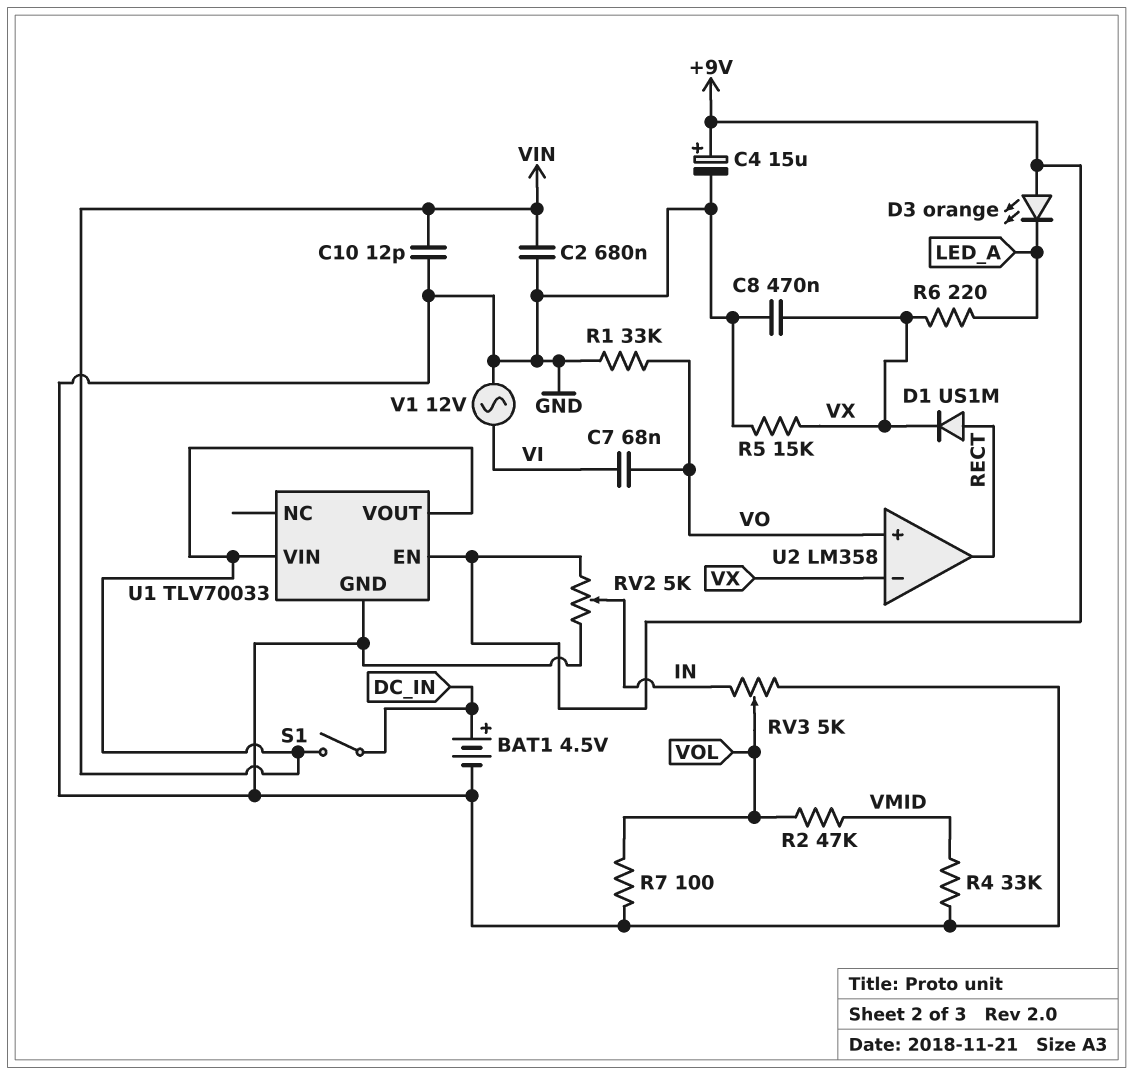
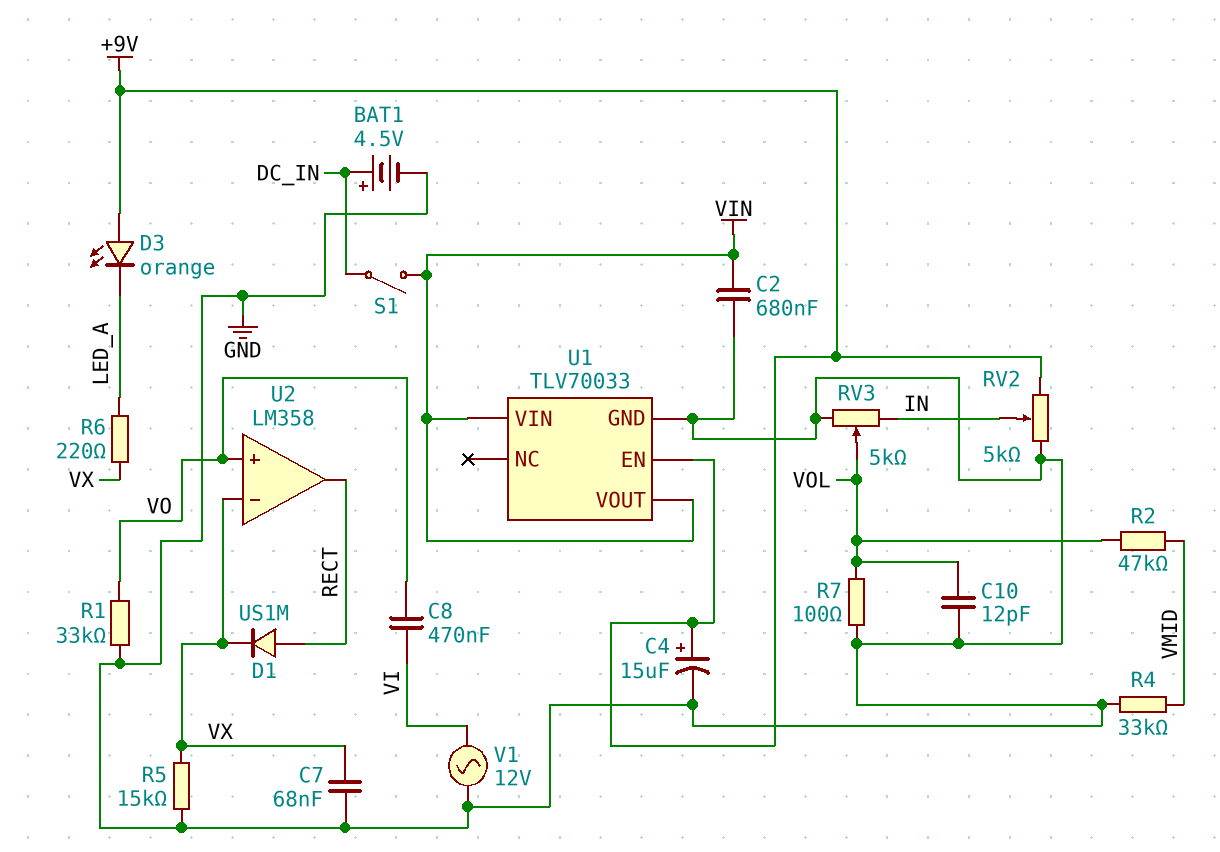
C7: 68nF (VI, VO) -> 68nF (GND, VX)
C8: 470nF (GND, VX) -> 470nF (VI, VO)
C10: 12pF (GND, VIN) -> 12pF (GND, VOL)

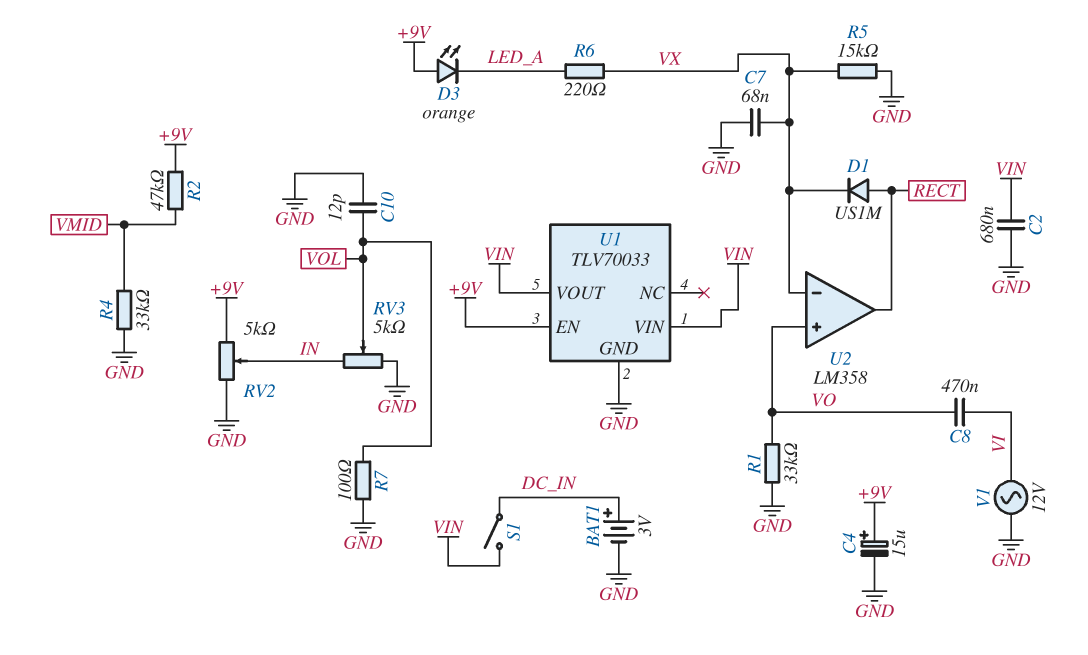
BAT1: 4.5V (plus DC_IN, minus GND) -> 3V (plus DC_IN, minus GND)
R2: 47k (VMID, VOL) -> 47k (+9V, VMID)

